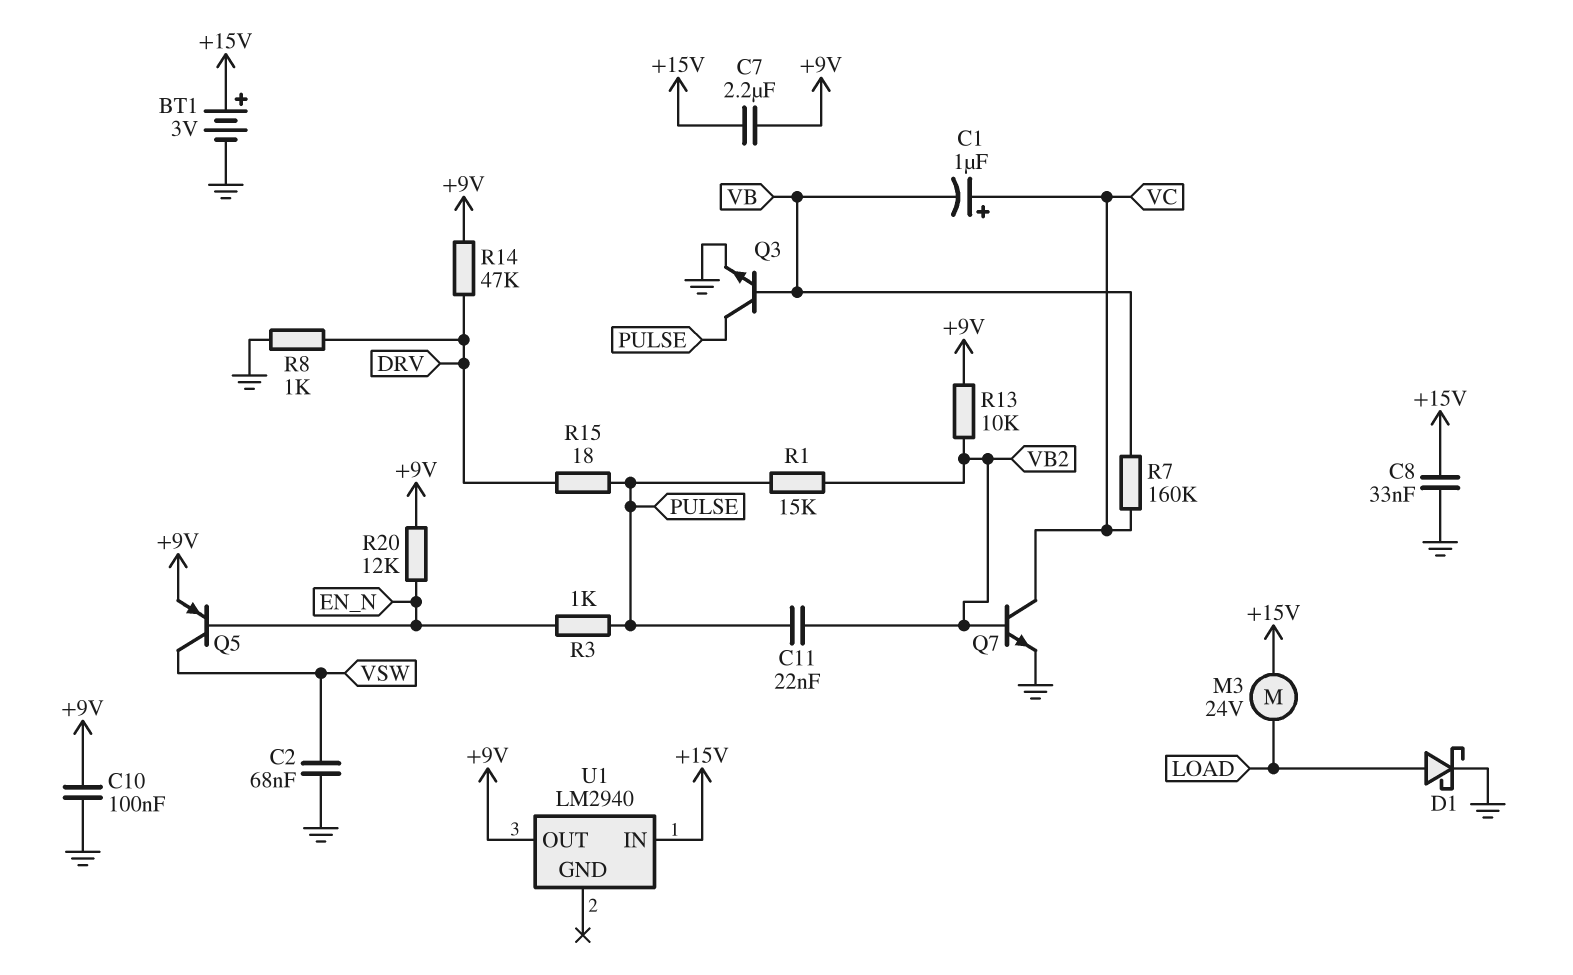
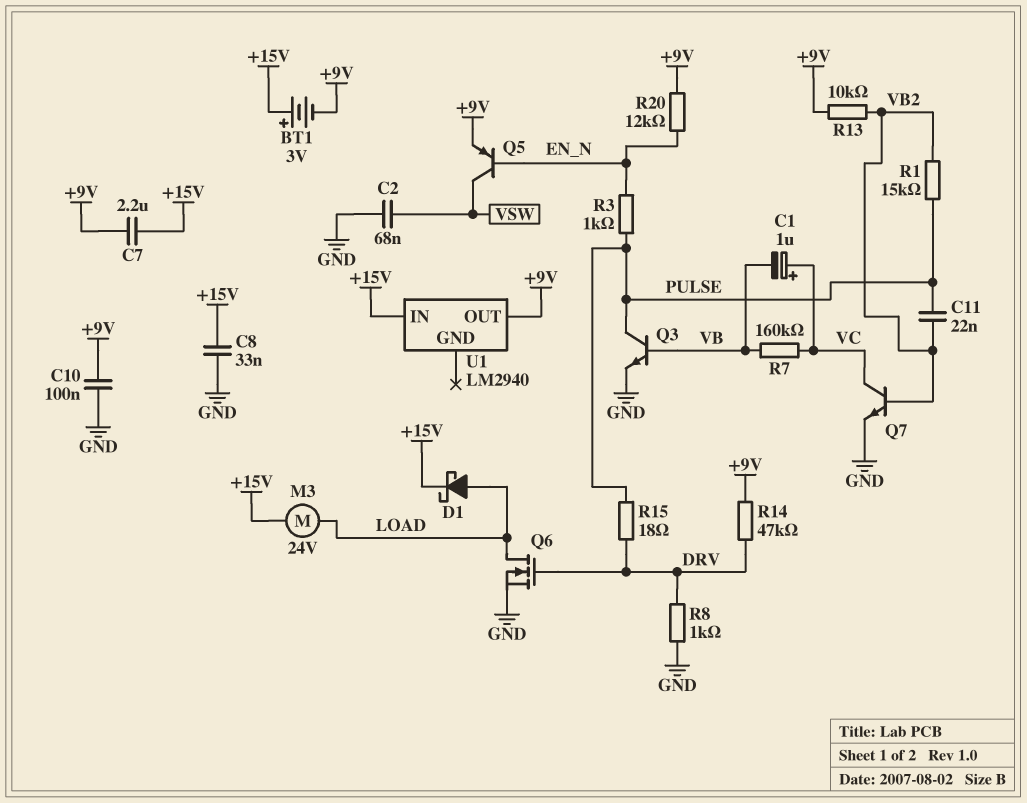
BT1: 3V (plus +15V, minus GND) -> 3V (plus +15V, minus +9V)
D1: schottky (A LOAD, K GND) -> schottky (A LOAD, K +15V)
Q6: none -> NMOS (G DRV, D LOAD, S GND)

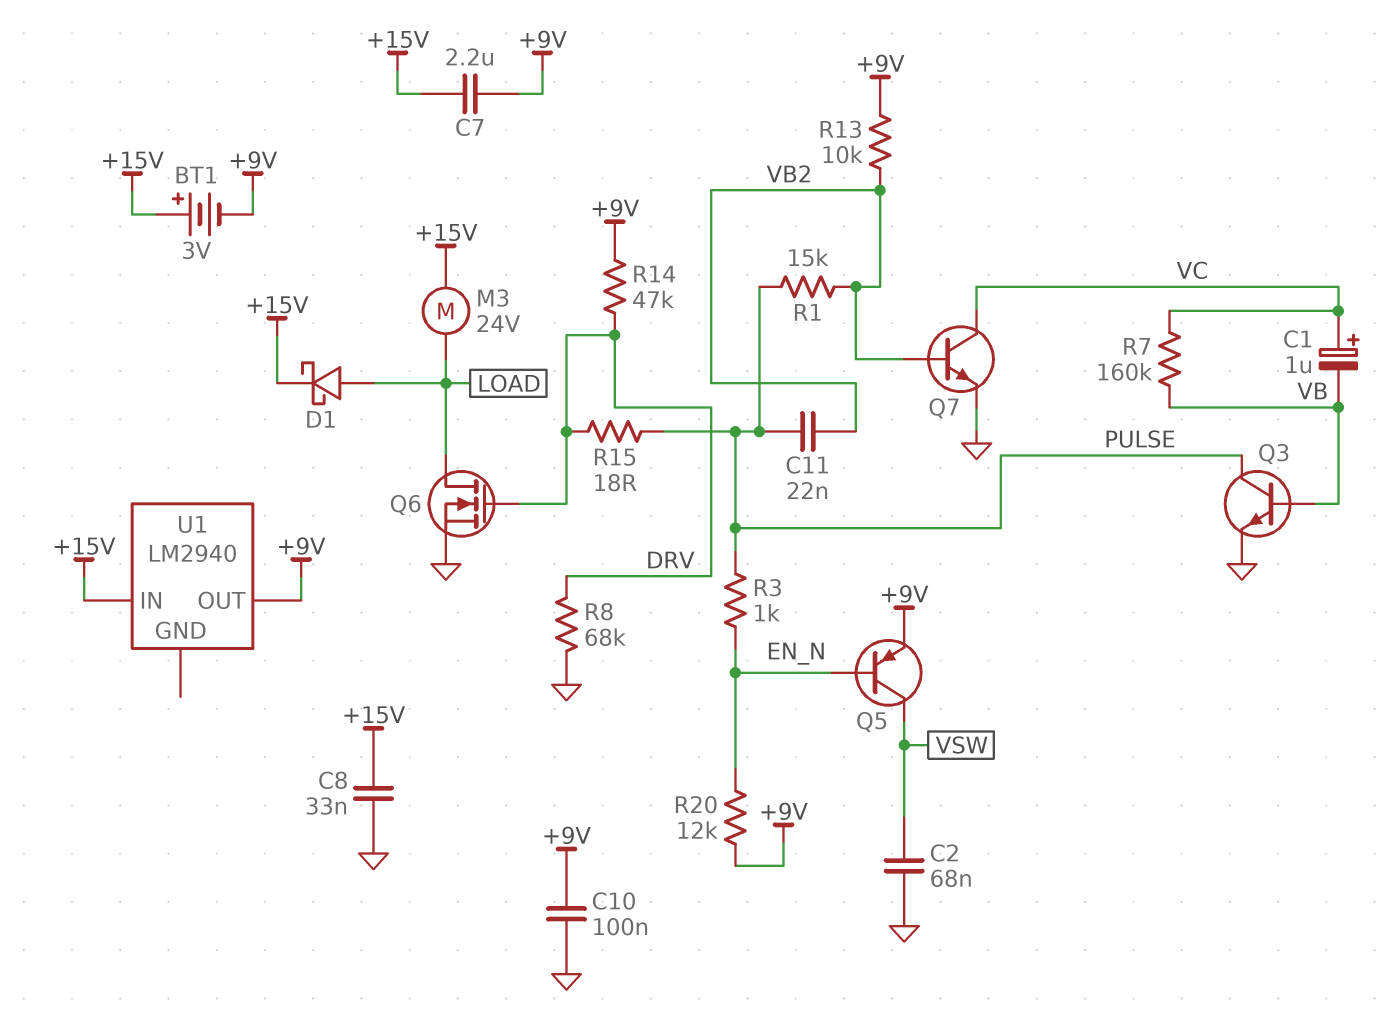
R8: 1k (DRV, GND) -> 68k (DRV, GND)

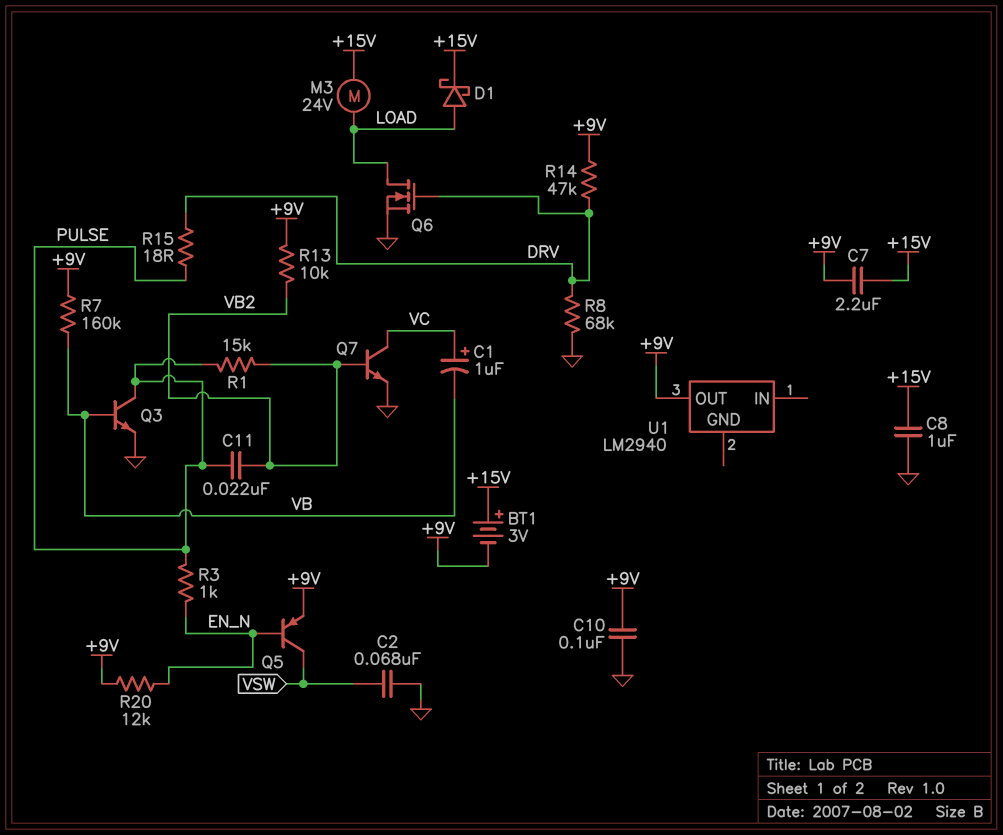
C8: 33nF (+15V, GND) -> 1uF (+15V, GND)
R7: 160k (VB, VC) -> 160k (+9V, VB)
U1 pin IN: +15V -> none

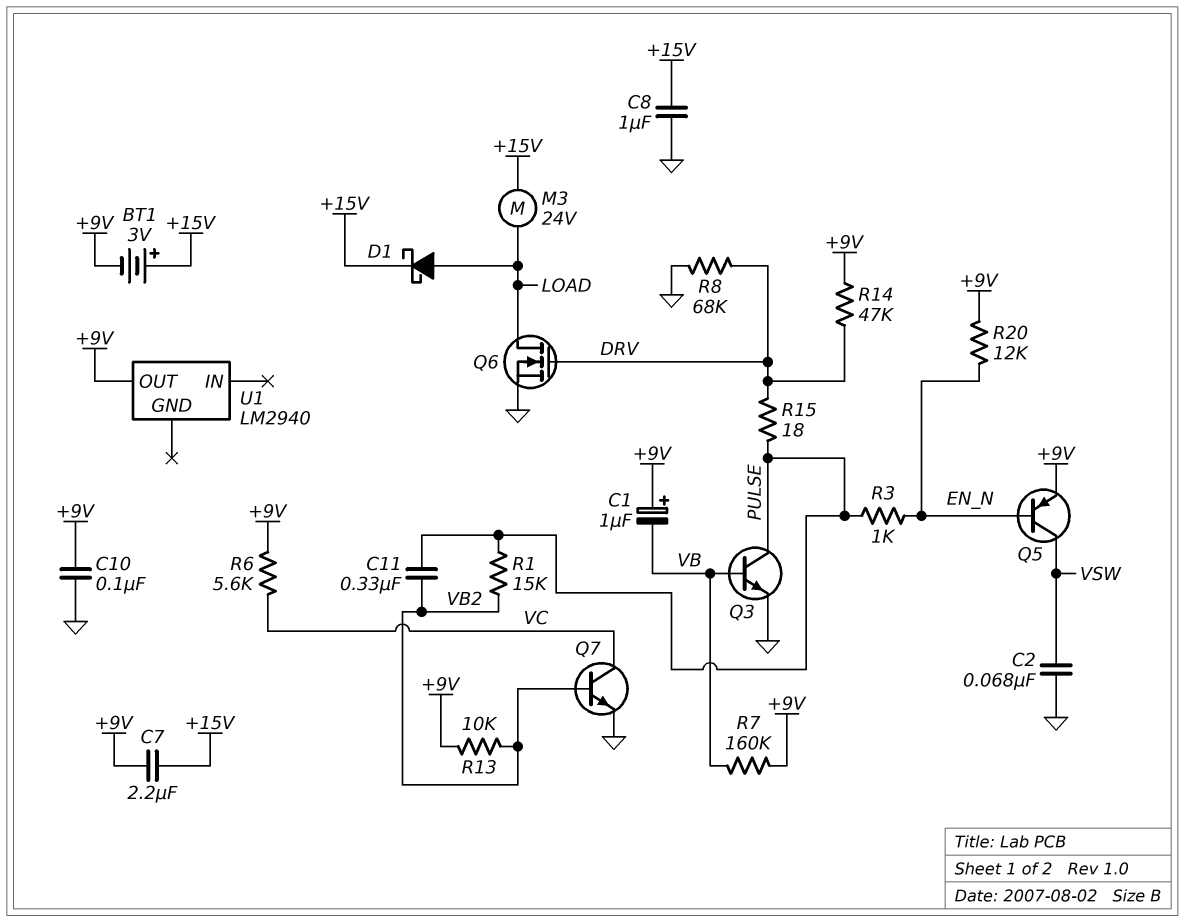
C1: 1uF (plus VC, minus VB) -> 1uF (plus +9V, minus VB)
C11: 22nF (PULSE, VB2) -> 330nF (PULSE, VB2)
R6: none -> 5.6k (+9V, VC)

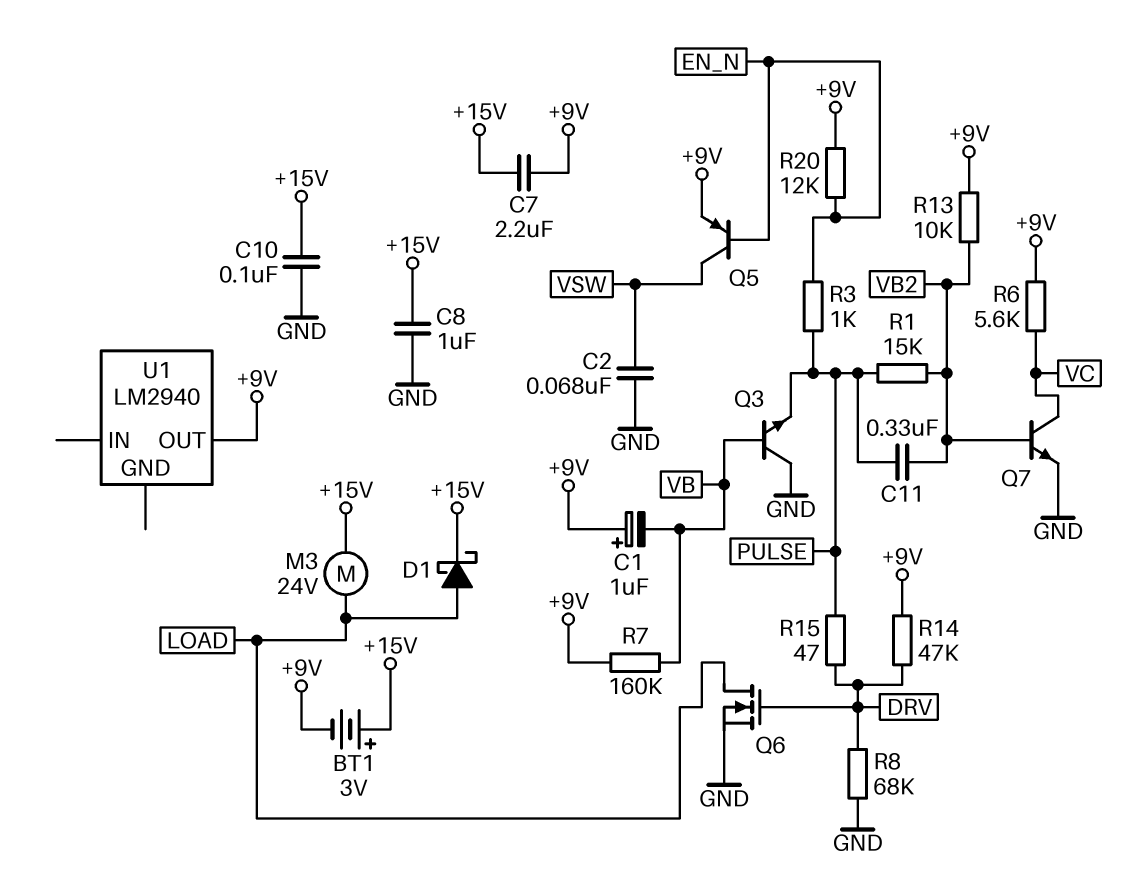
C10: 100nF (+9V, GND) -> 100nF (+15V, GND)
Q3: NPN (B VB, C PULSE, E GND) -> NPN (B VB, C GND, E PULSE)
R15: 18 (DRV, PULSE) -> 47 (DRV, PULSE)

